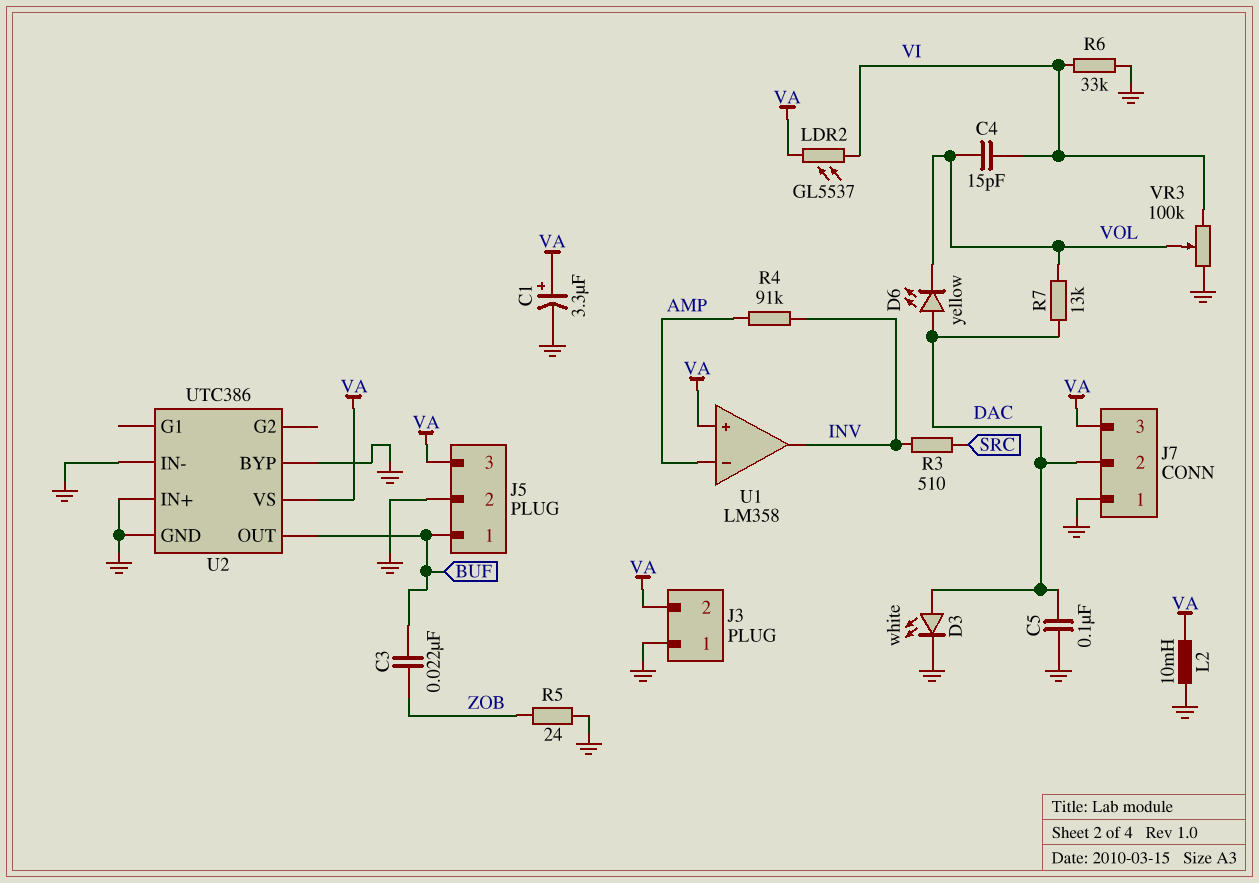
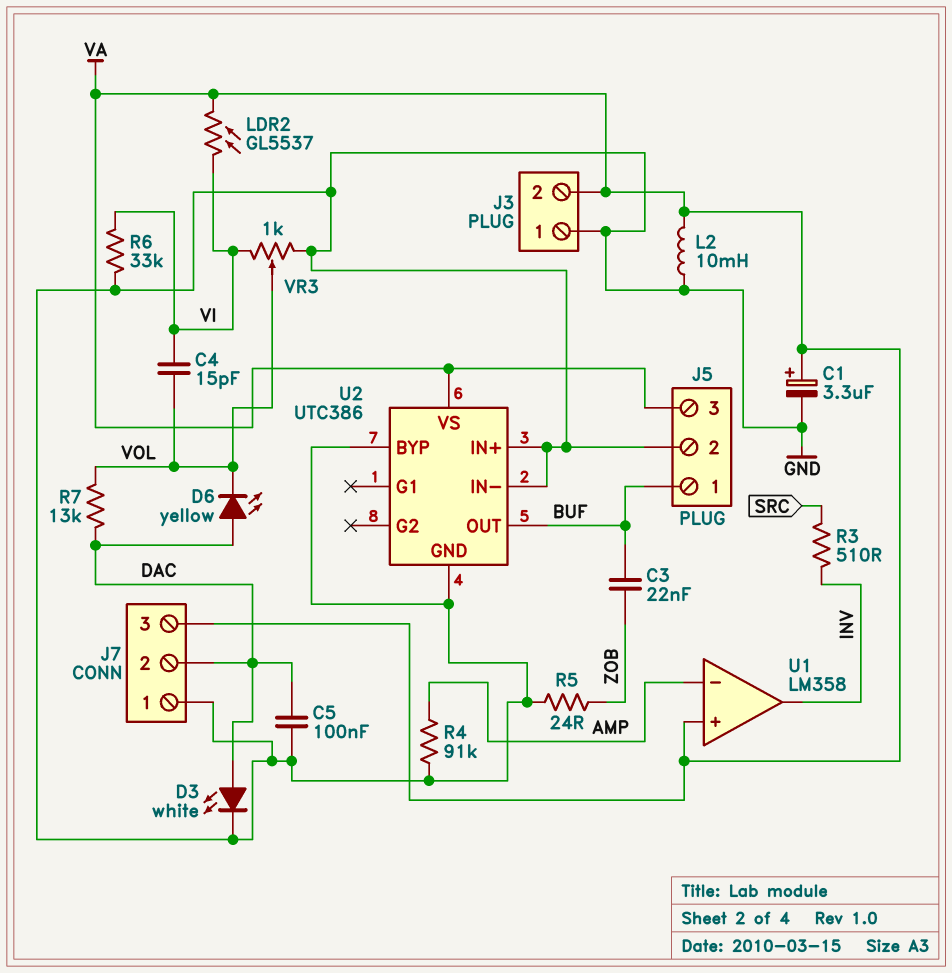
R4: 91k (AMP, INV) -> 91k (AMP, GND)
VR3: 100k (GND, VI, wiper VOL) -> 1k (GND, VI, wiper VOL)

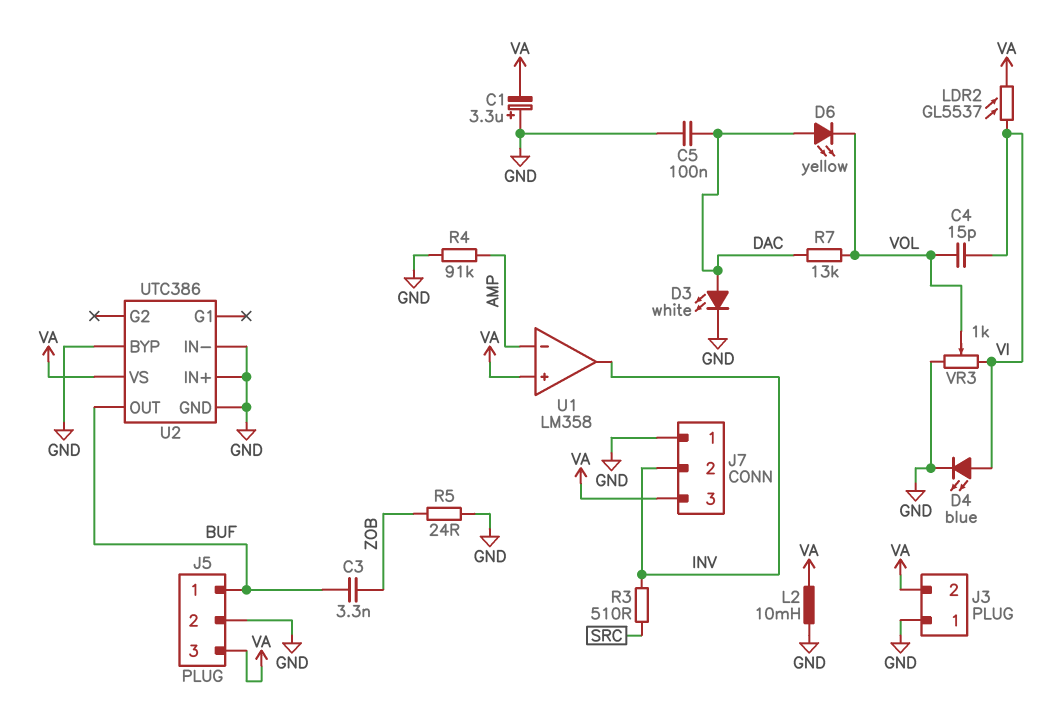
C1: 3.3uF (plus VA, minus GND) -> 3.3uF (plus GND, minus VA)
C3: 22nF (BUF, ZOB) -> 3.3nF (BUF, ZOB)
D4: none -> LED blue (A VI, K GND)
J7 pin 2: DAC -> INV
R6: 33k (GND, VI) -> none

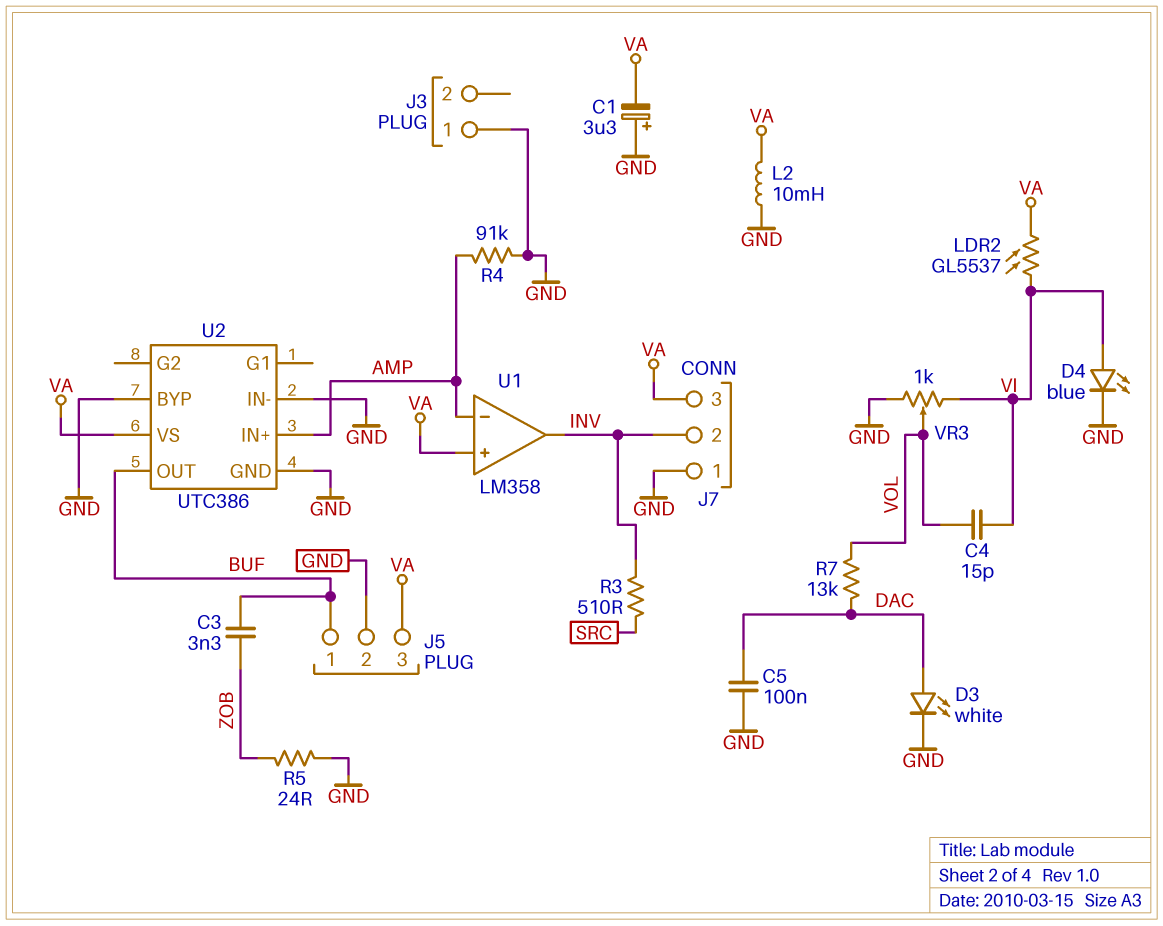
D6: LED yellow (A DAC, K VOL) -> none
J3 pin 2: VA -> none
U2 pin IN+: GND -> AMP

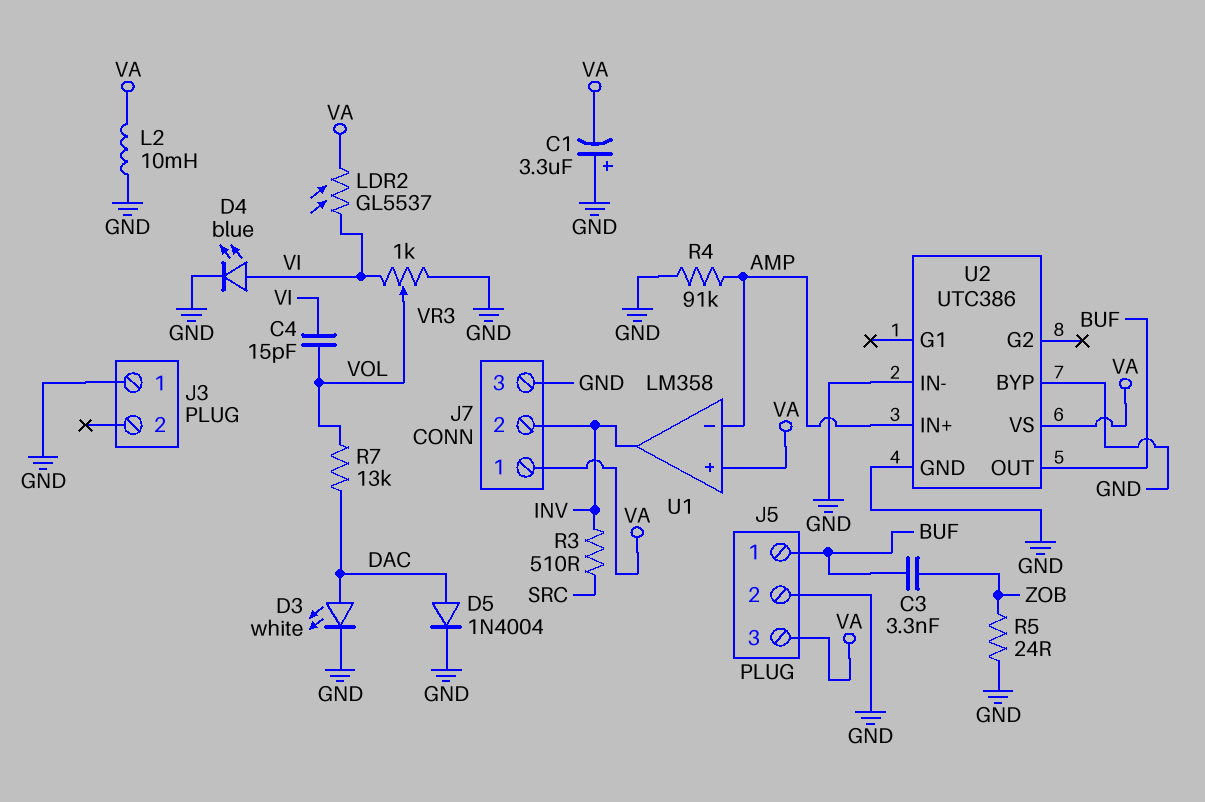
C5: 100nF (DAC, GND) -> none
D5: none -> diode 1N4004 (A DAC, K GND)
J7 pin 1: GND -> VA
J7 pin 3: VA -> GND

